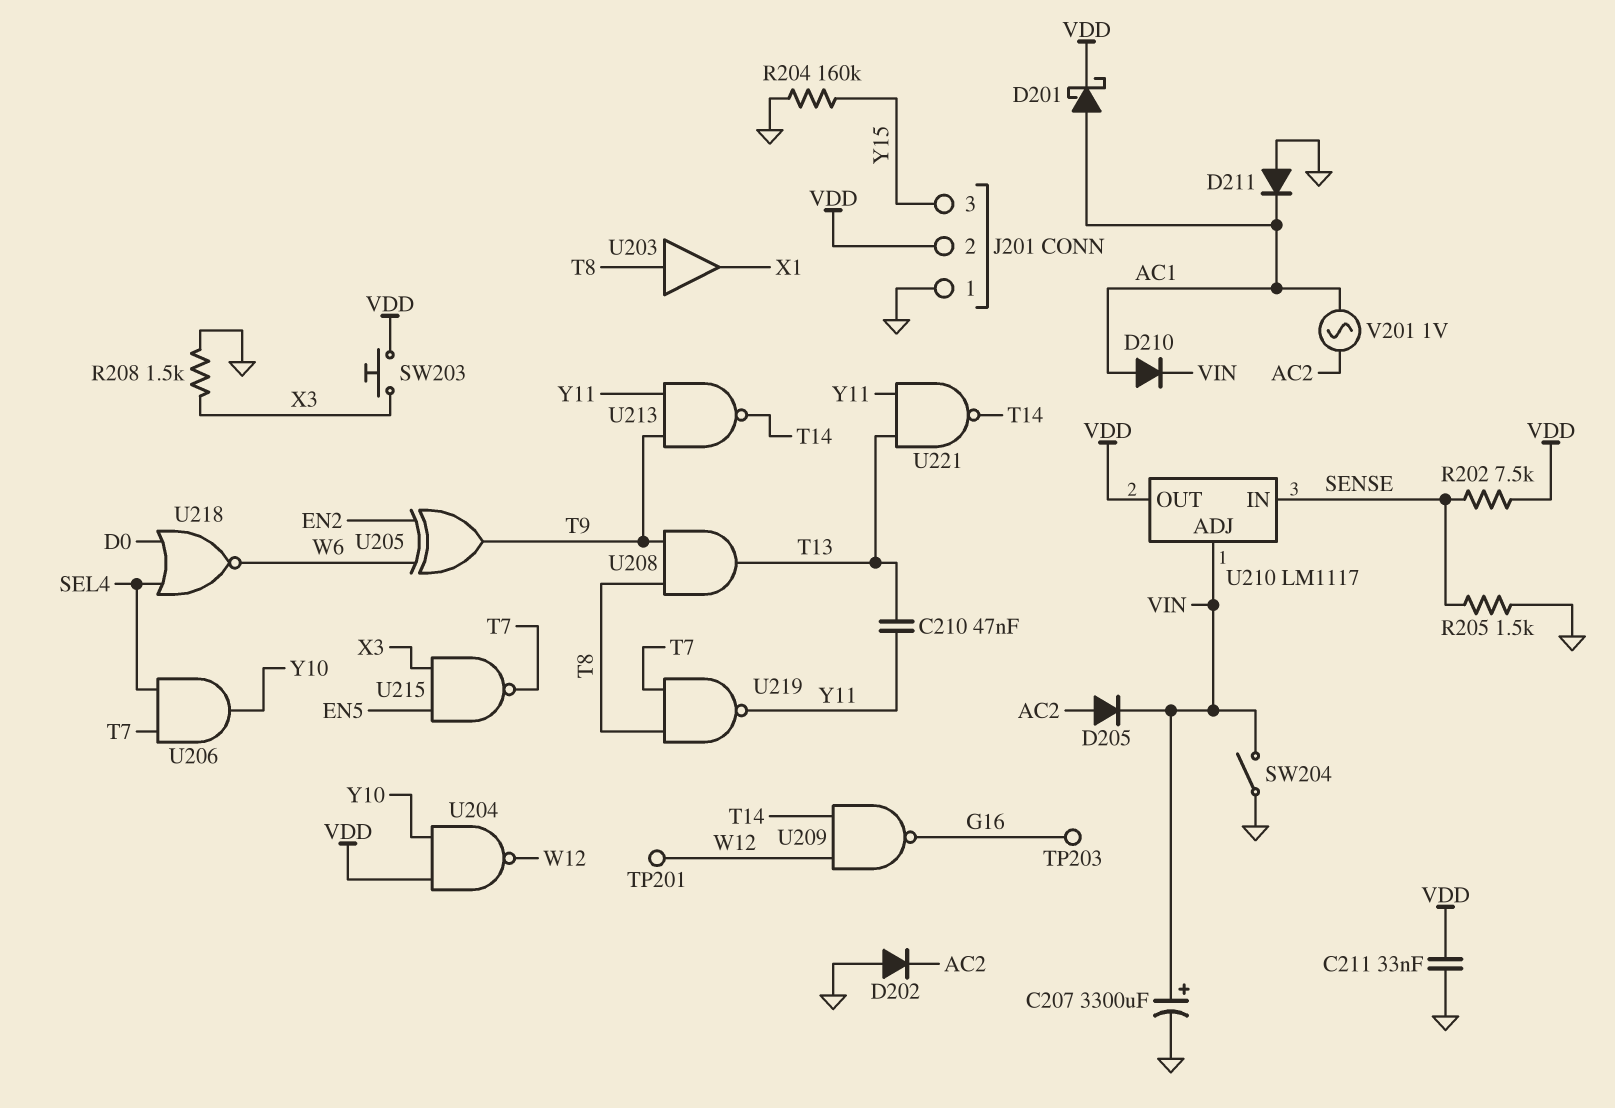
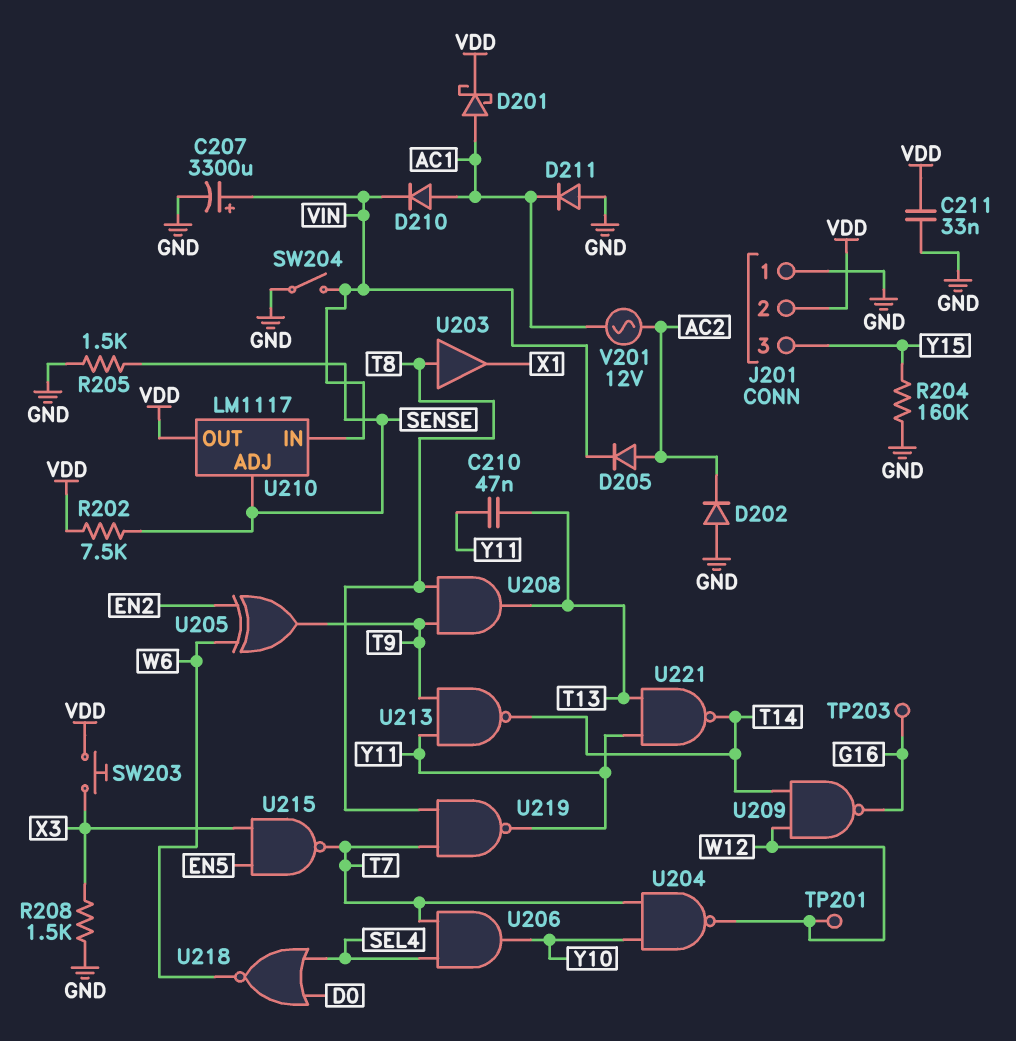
U204: NAND (in VDD, in Y10, out W12) -> NAND (in T7, in Y10, out W12)
U210 pin ADJ: VIN -> SENSE
U210 pin IN: SENSE -> VIN
V201: AC 1V (AC1, AC2) -> AC 12V (AC1, AC2)

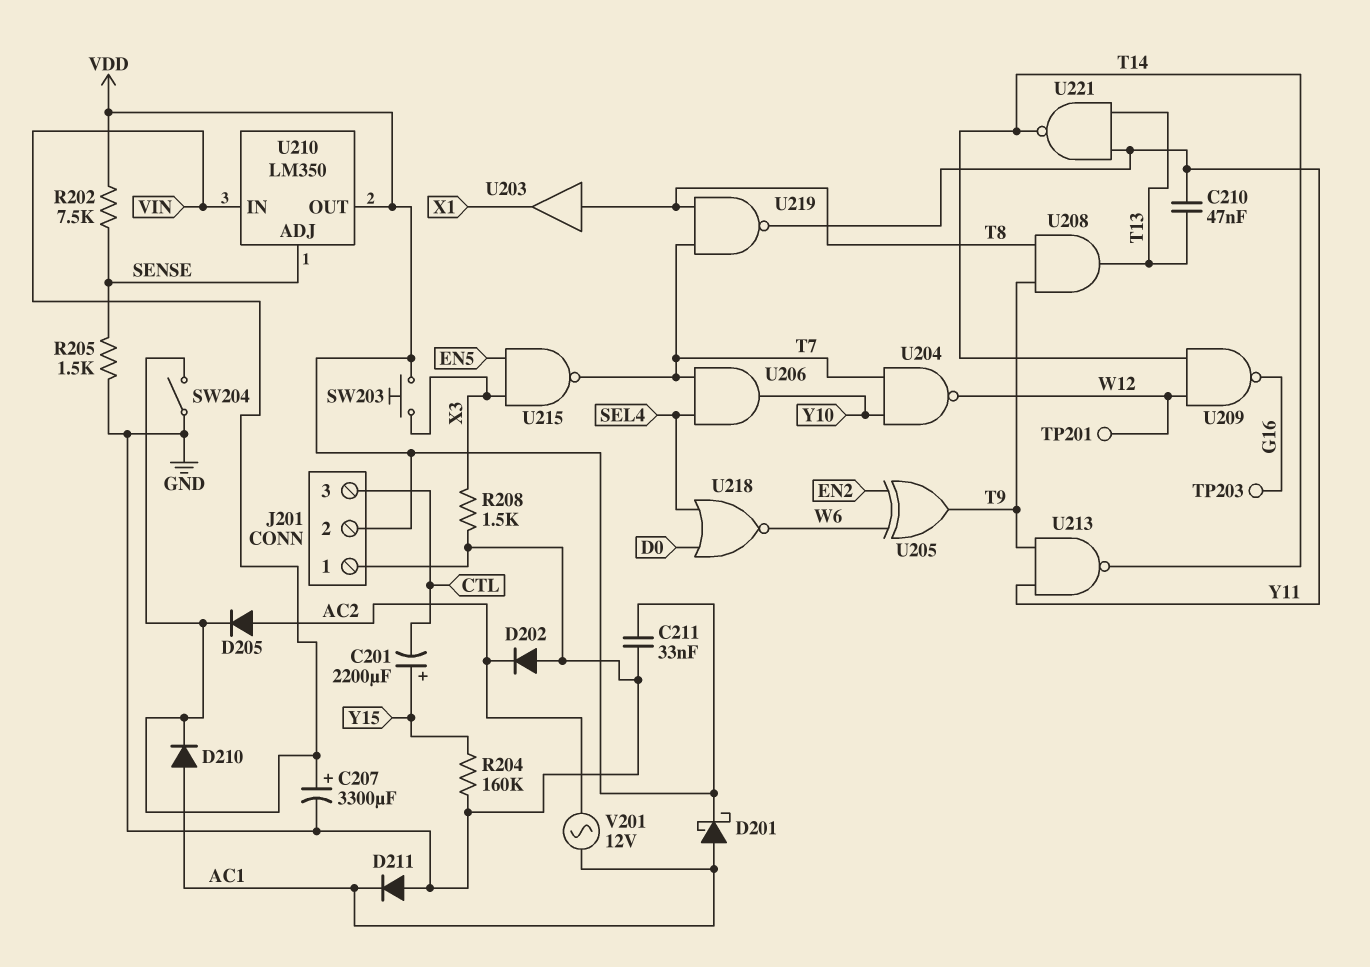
C201: none -> 2200uF (plus Y15, minus CTL)
J201 pin 3: Y15 -> CTL
U210: LM1117 -> LM350

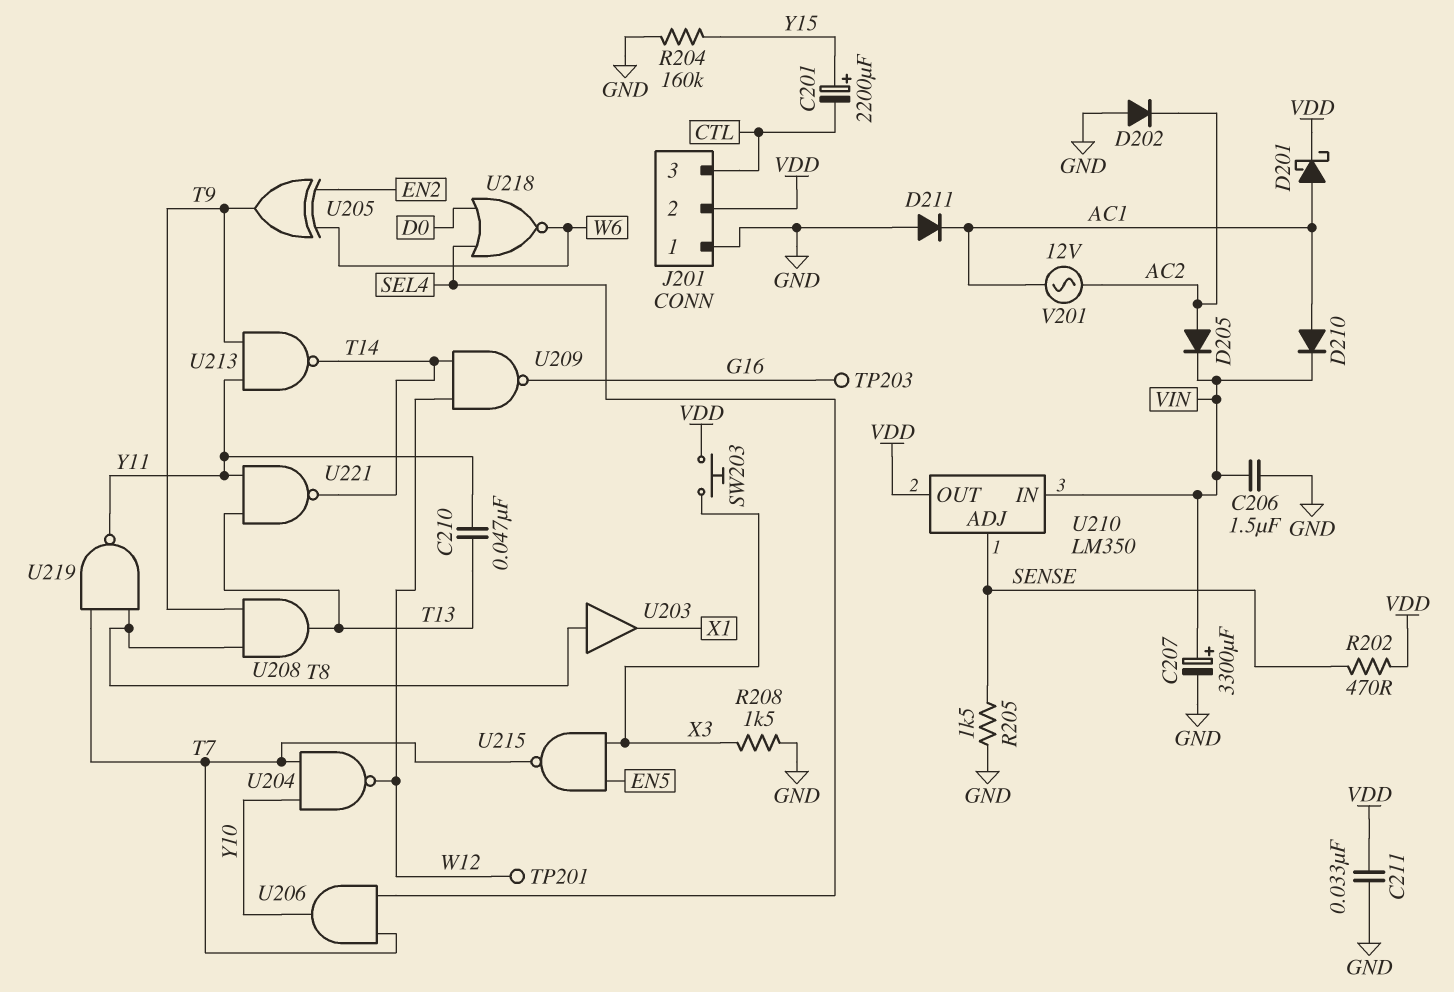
C206: none -> 1.5uF (GND, VIN)
R202: 7.5k (SENSE, VDD) -> 470 (SENSE, VDD)
SW204: switch (GND, VIN) -> none

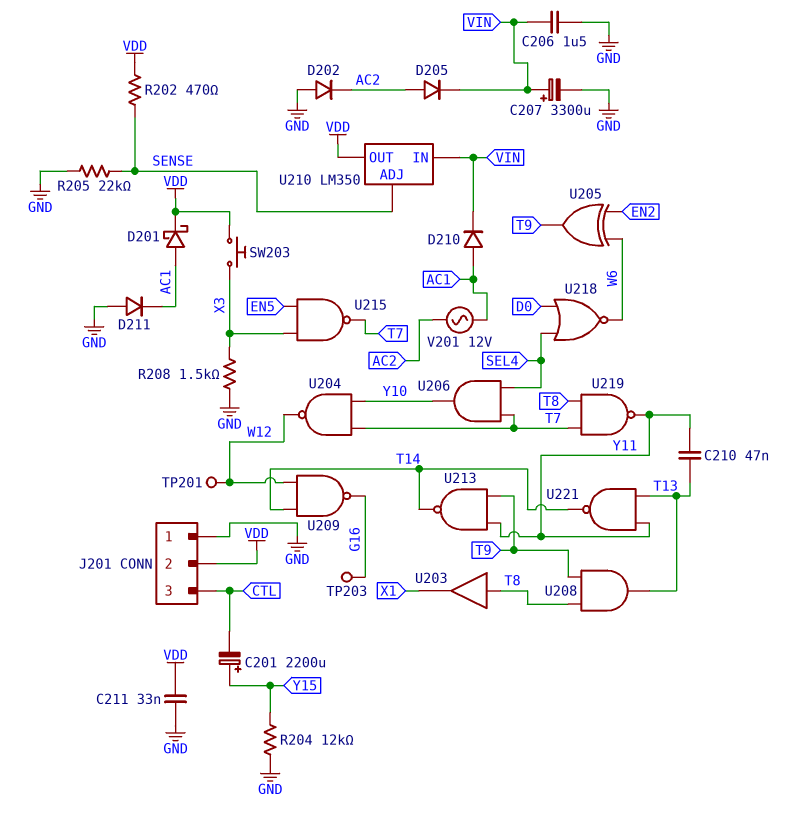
R204: 160k (GND, Y15) -> 12k (GND, Y15)
R205: 1.5k (GND, SENSE) -> 22k (GND, SENSE)

